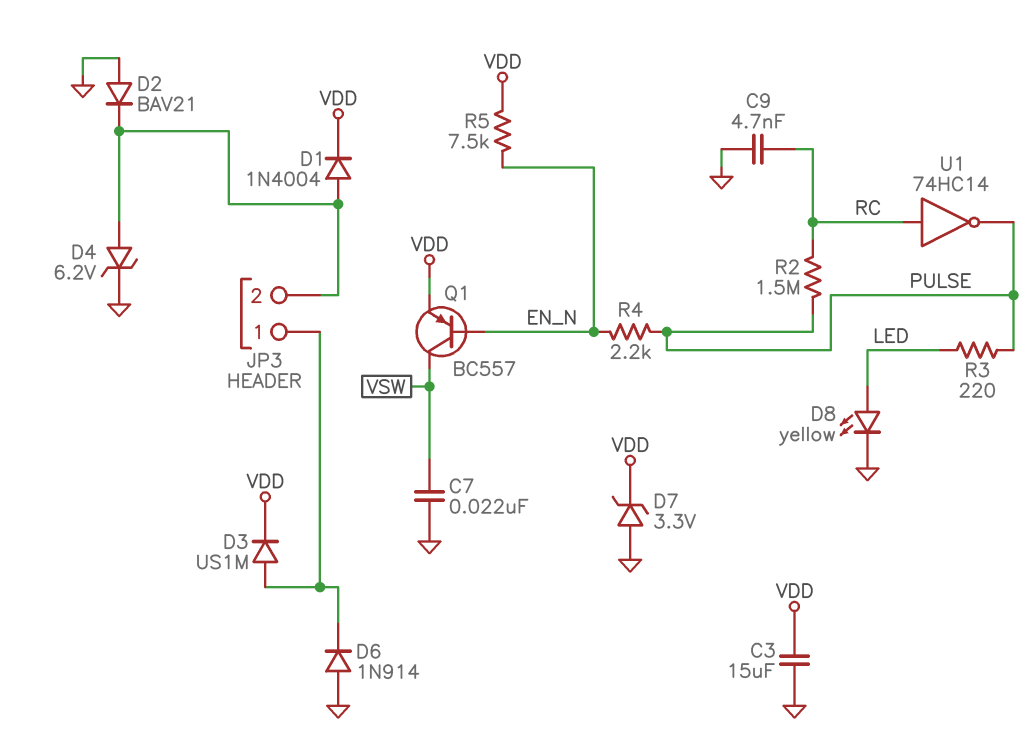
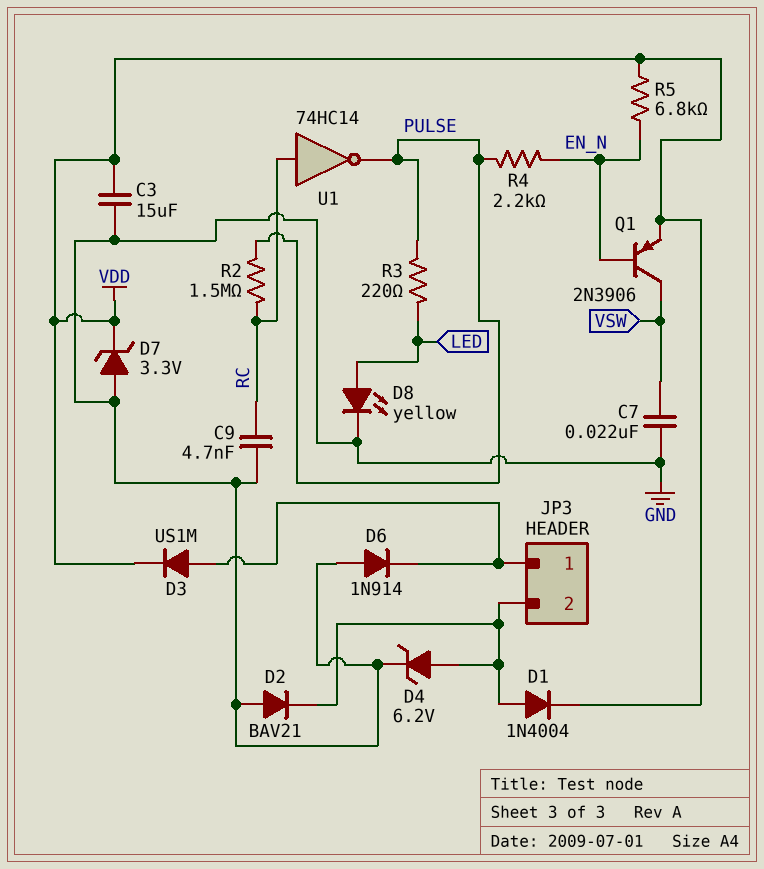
Q1: PNP BC557 (B EN_N, C VSW, E VDD) -> PNP 2N3906 (B EN_N, C VSW, E VDD)
R5: 7.5k (EN_N, VDD) -> 6.8k (EN_N, VDD)

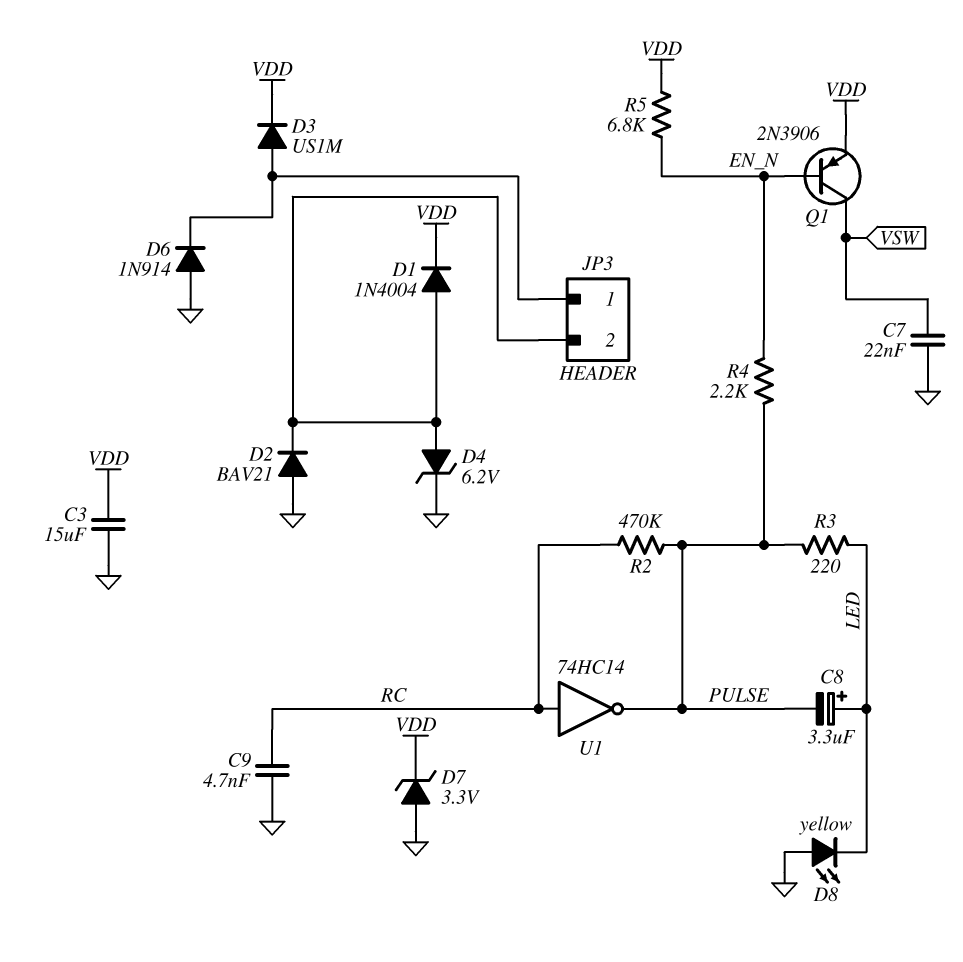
C8: none -> 3.3uF (plus LED, minus PULSE)
D8: LED yellow (A LED, K GND) -> LED yellow (A GND, K LED)
R2: 1.5M (PULSE, RC) -> 470k (PULSE, RC)

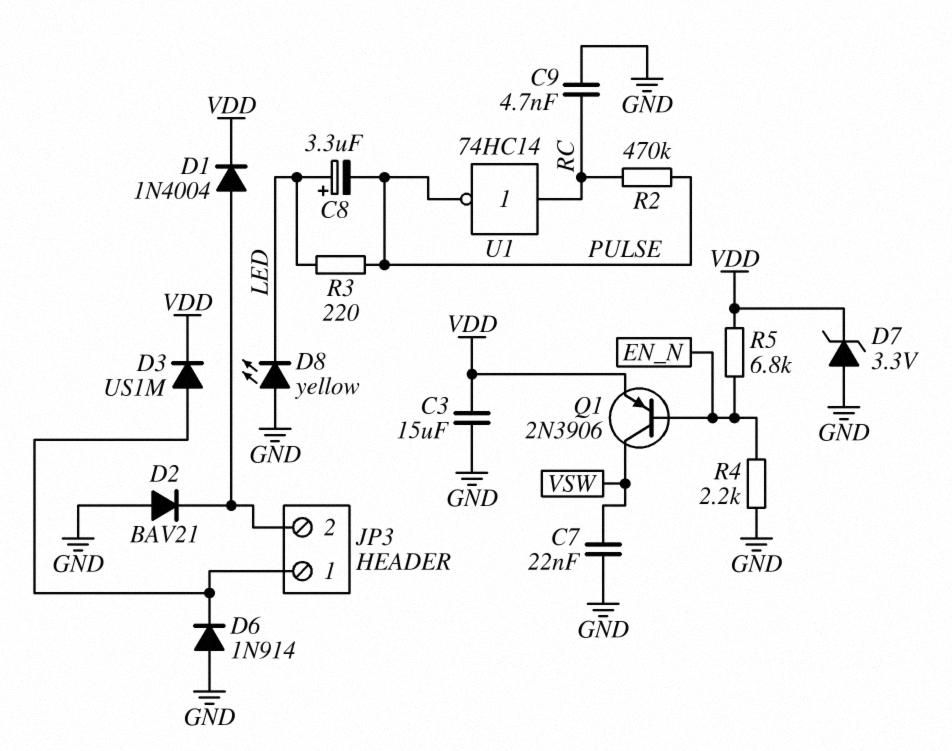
D4: zener 6.2V (A JP3/2, K GND) -> none
R4: 2.2k (EN_N, PULSE) -> 2.2k (EN_N, GND)

